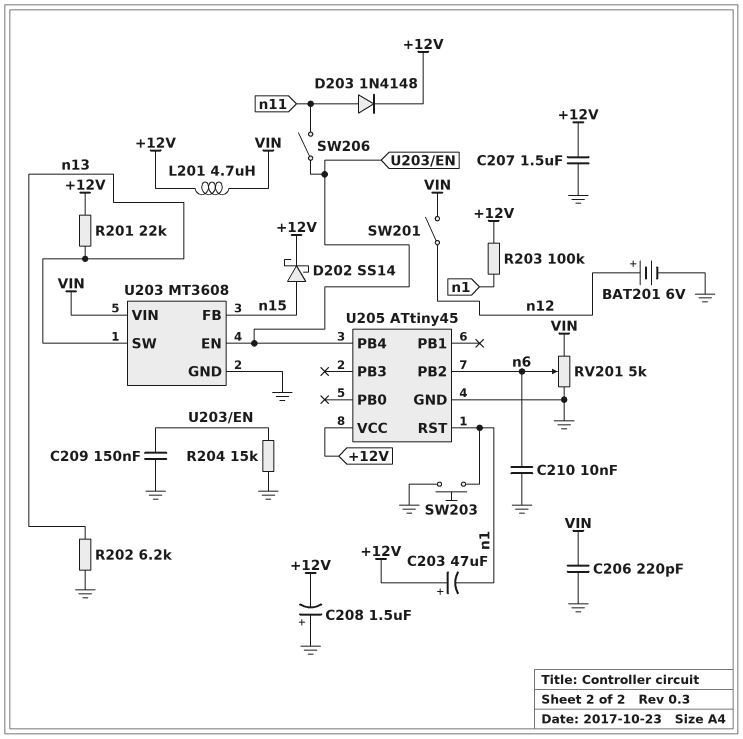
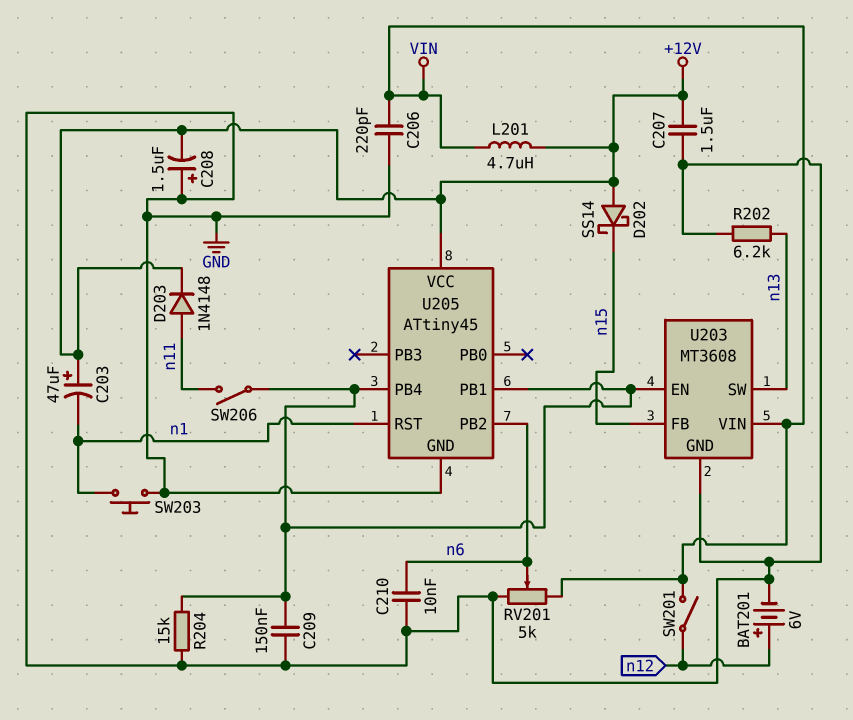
D202: schottky SS14 (A n15, K +12V) -> schottky SS14 (A +12V, K n15)
R201: 22k (+12V, n13) -> none
R203: 100k (+12V, n1) -> none
U205 pin PB1: none -> U203/EN

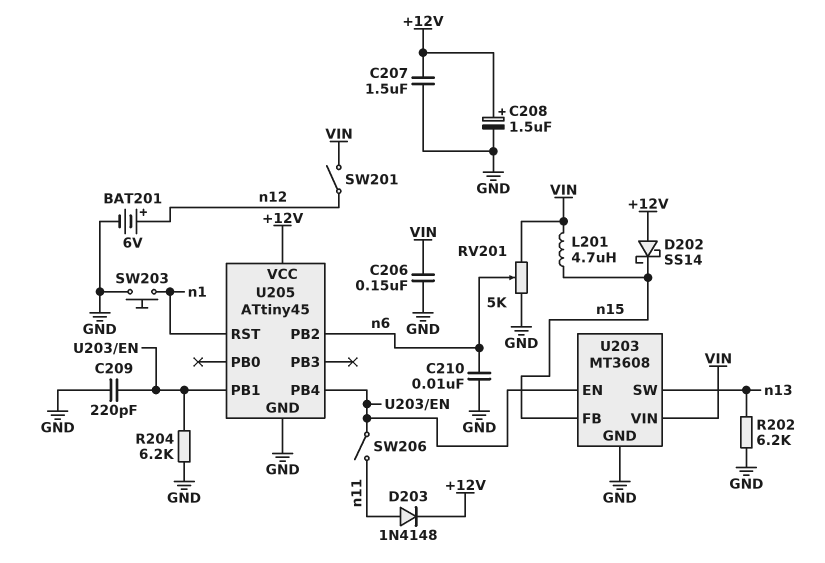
C203: 47uF (plus +12V, minus n1) -> none
C206: 220pF (GND, VIN) -> 150nF (GND, VIN)
C208: 1.5uF (plus GND, minus +12V) -> 1.5uF (plus +12V, minus GND)
C209: 150nF (GND, U203/EN) -> 220pF (GND, U203/EN)
L201: 4.7uH (+12V, VIN) -> 4.7uH (VIN, n15)
R204: 15k (GND, U203/EN) -> 6.2k (GND, U203/EN)

